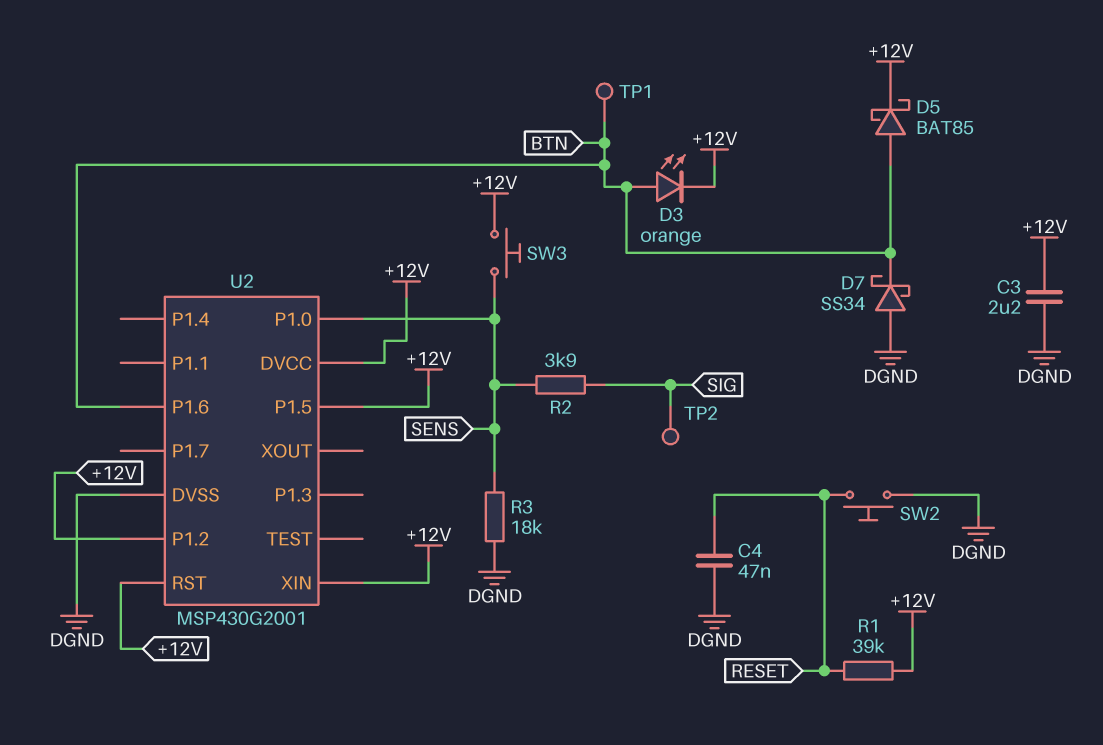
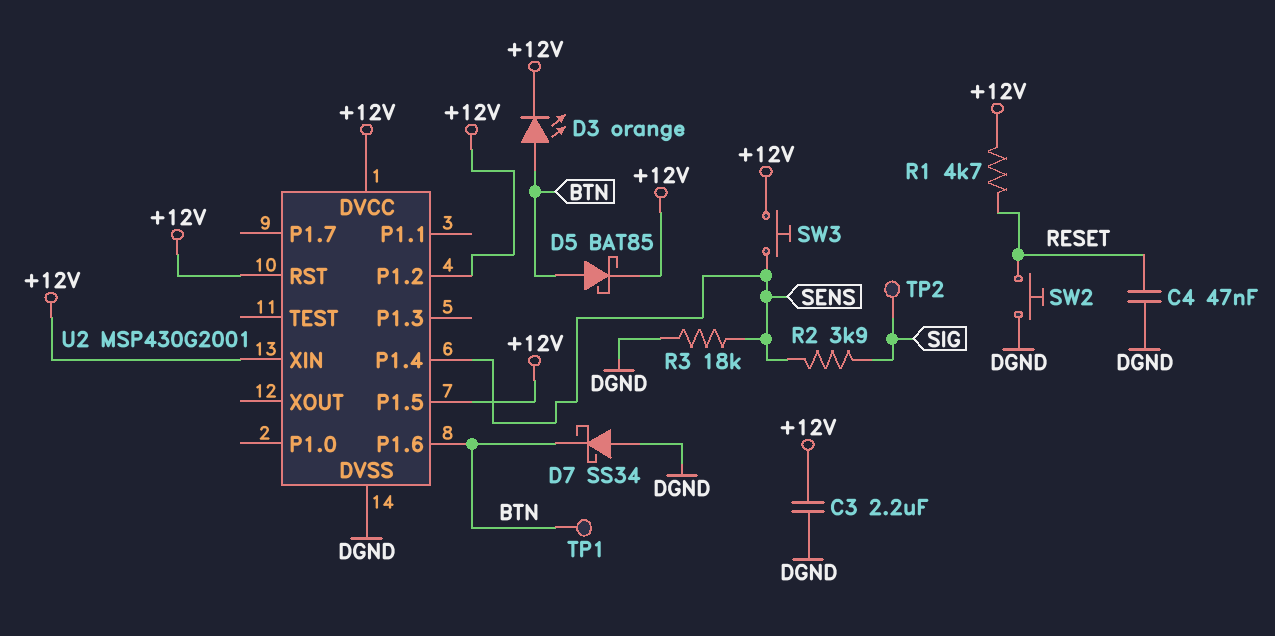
R1: 39k (+12V, RESET) -> 4.7k (+12V, RESET)
U2 pin P1.0: SENS -> none
U2 pin P1.4: none -> SENS

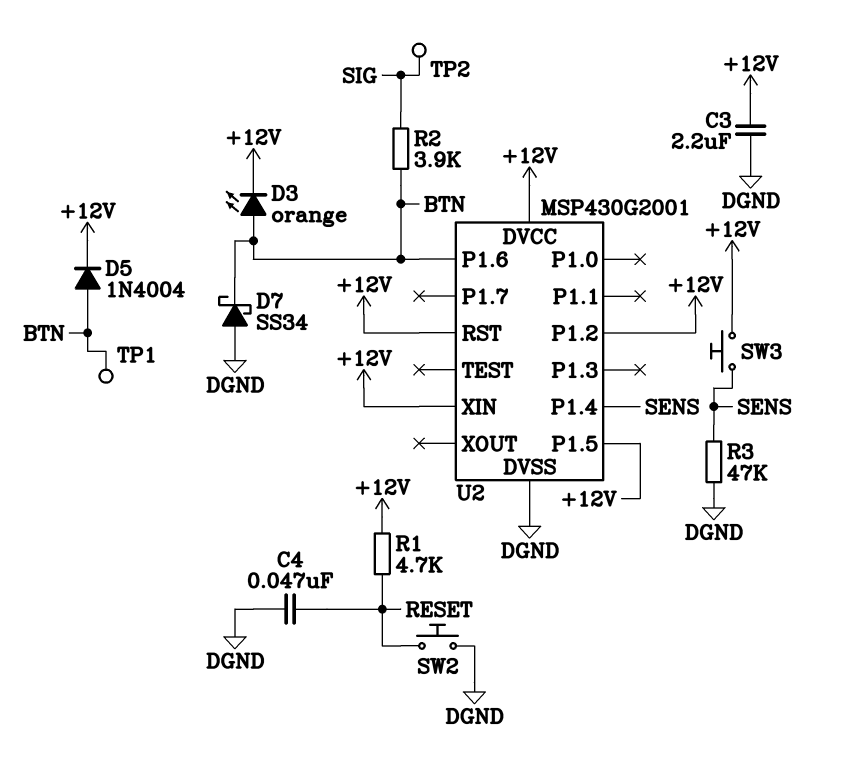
D5: schottky BAT85 (A BTN, K +12V) -> diode 1N4004 (A BTN, K +12V)
R2: 3.9k (SENS, SIG) -> 3.9k (BTN, SIG)
R3: 18k (DGND, SENS) -> 47k (DGND, SENS)

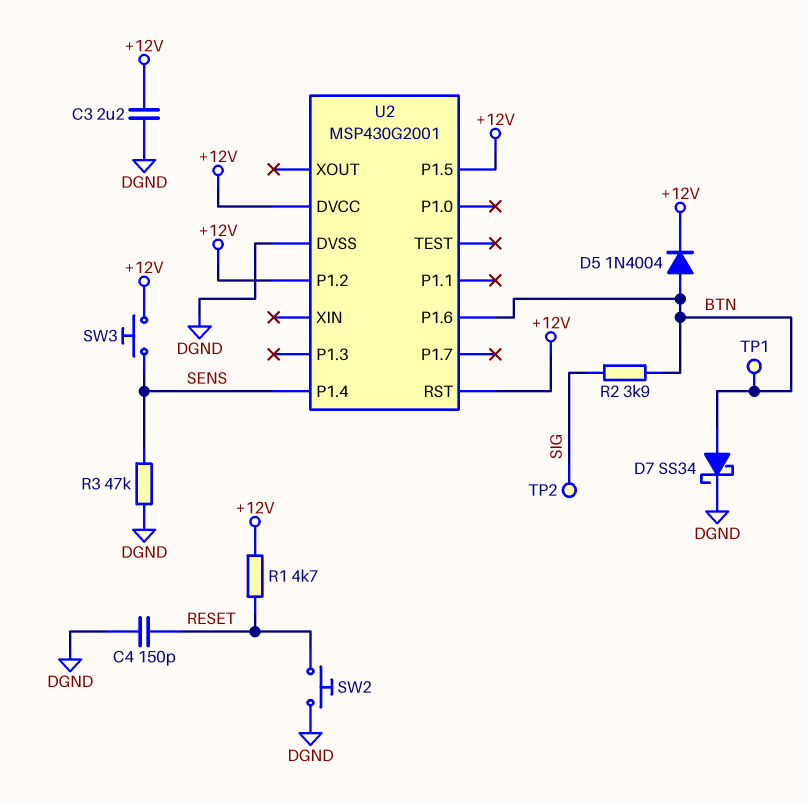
C4: 47nF (DGND, RESET) -> 150pF (DGND, RESET)
D3: LED orange (A BTN, K +12V) -> none
D7: schottky SS34 (A DGND, K BTN) -> schottky SS34 (A BTN, K DGND)
U2 pin XIN: +12V -> none

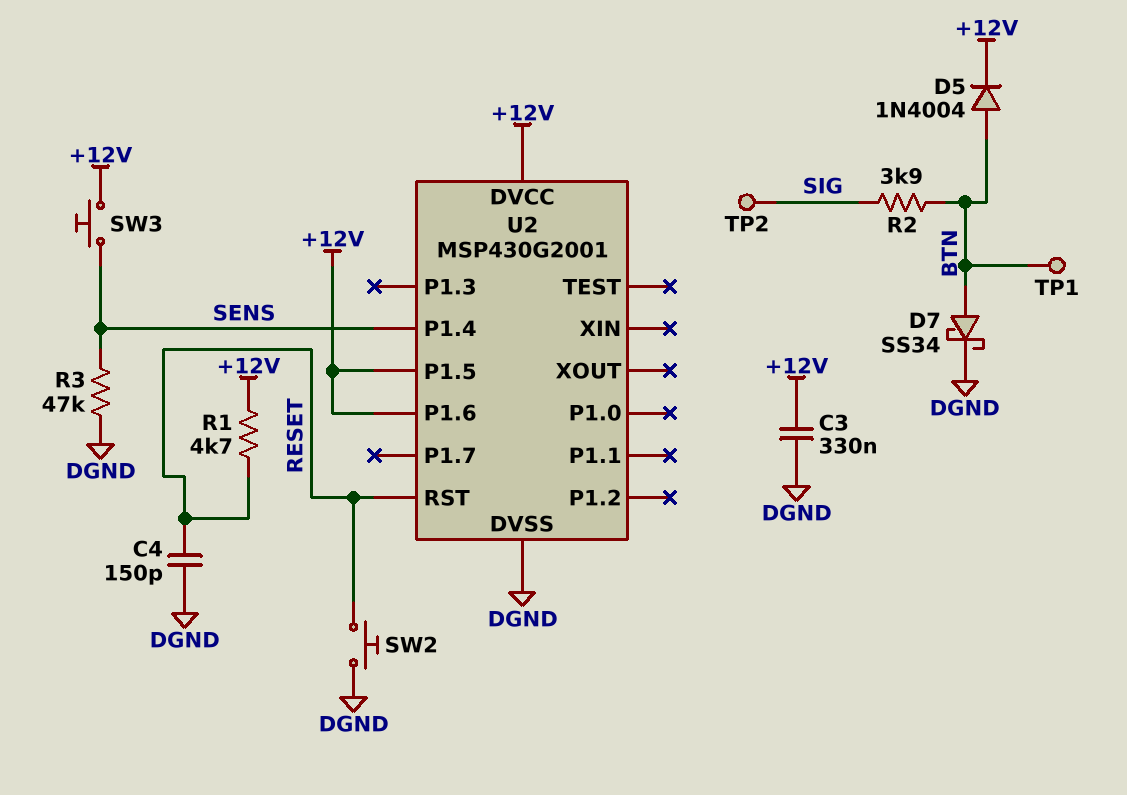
C3: 2.2uF (+12V, DGND) -> 330nF (+12V, DGND)
U2 pin P1.2: +12V -> none
U2 pin P1.6: BTN -> +12V
U2 pin RST: +12V -> RESET

